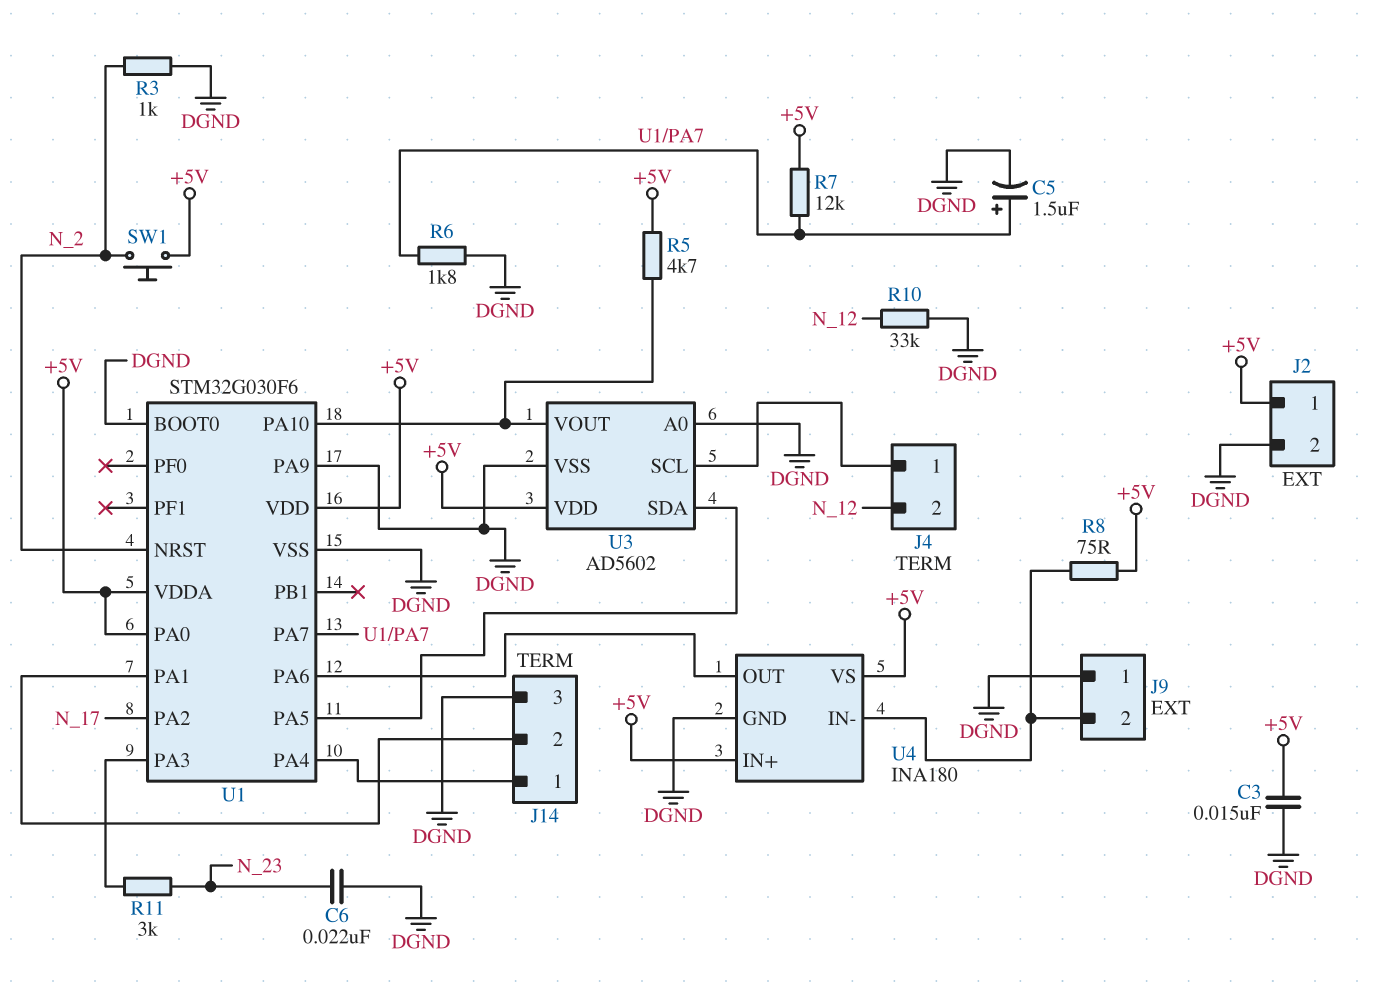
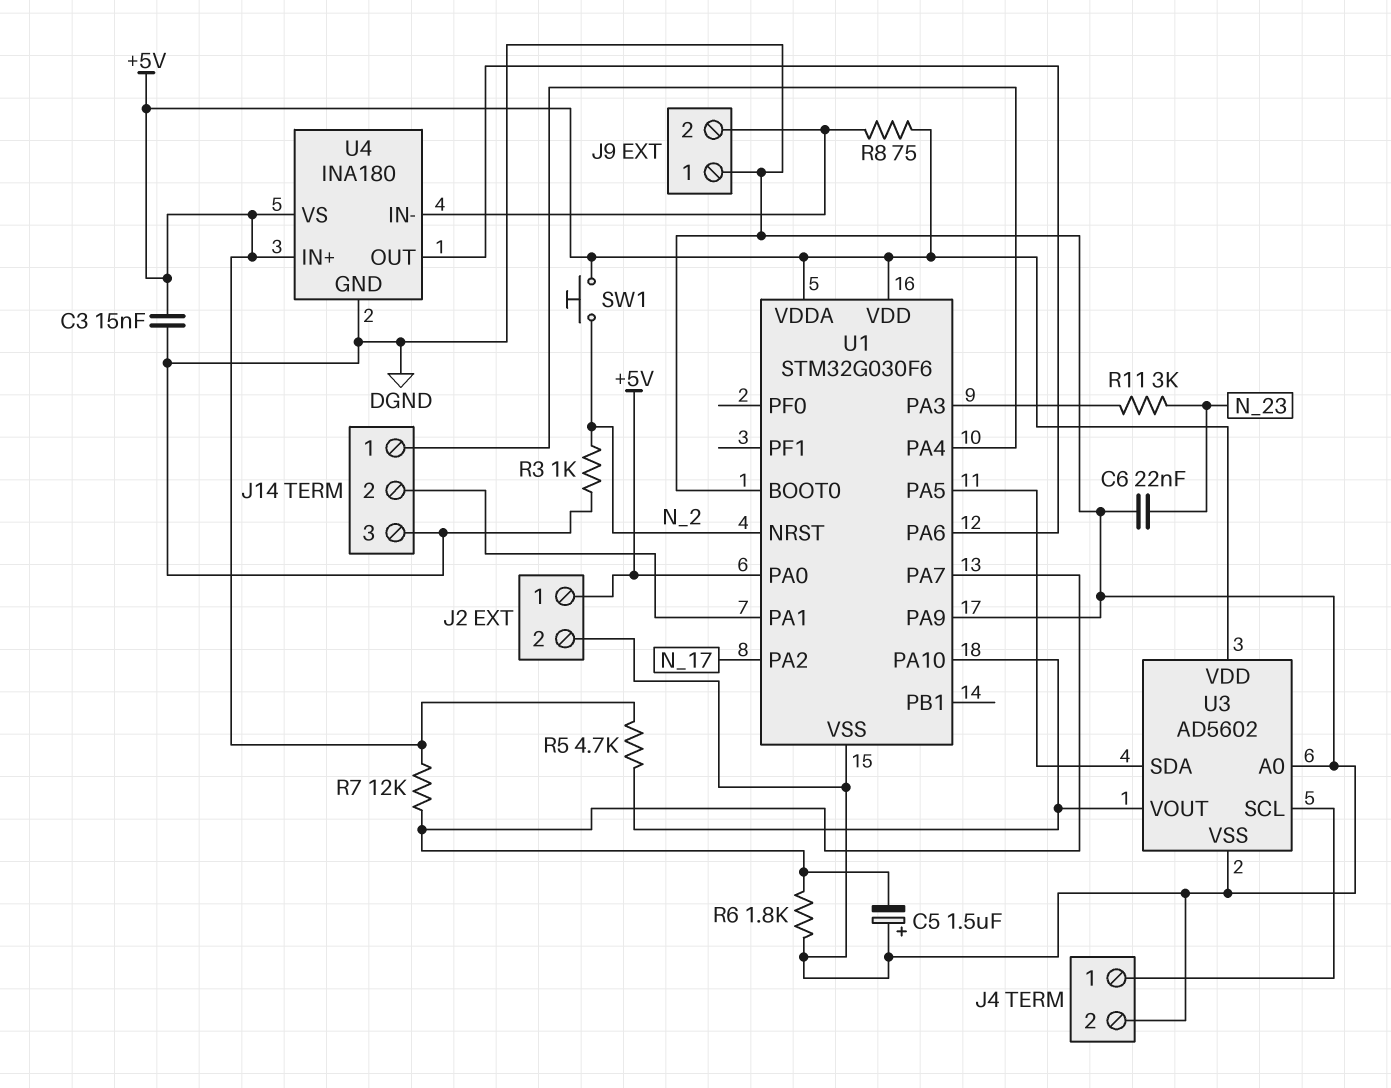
C5: 1.5uF (plus U1/PA7, minus DGND) -> 1.5uF (plus DGND, minus U1/PA7)
J4 pin 2: N_12 -> DGND
R10: 33k (DGND, N_12) -> none

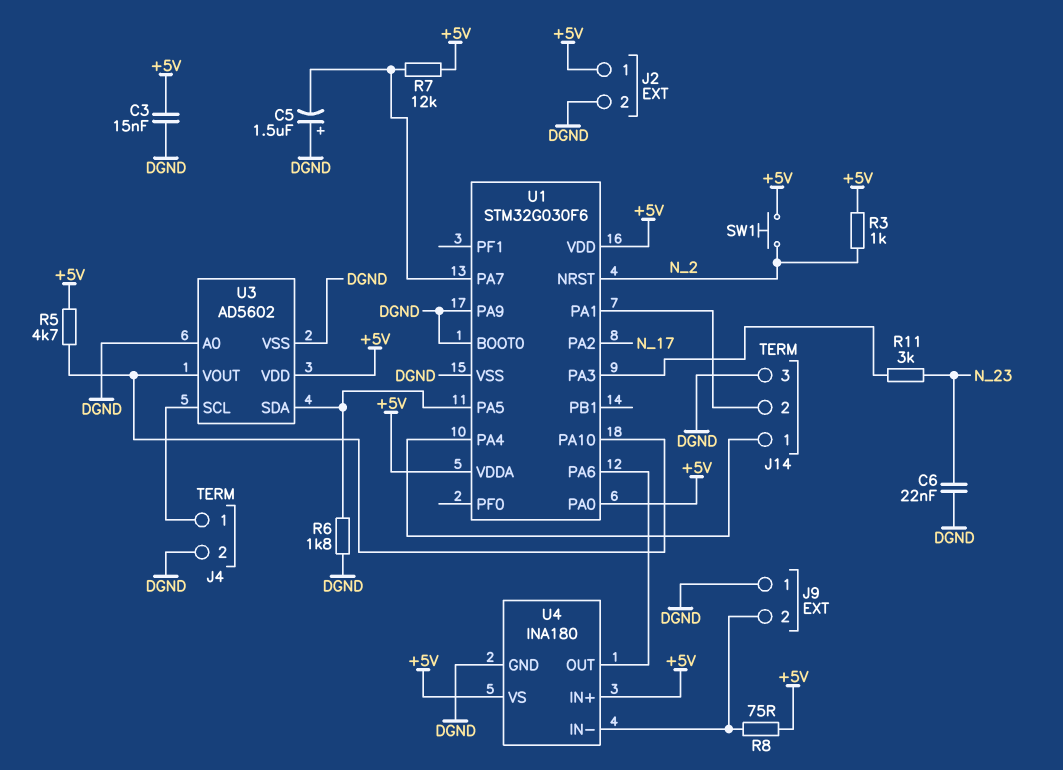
R3: 1k (DGND, N_2) -> 1k (+5V, N_2)
R6: 1.8k (DGND, U1/PA7) -> 1.8k (DGND, U1/PA5)

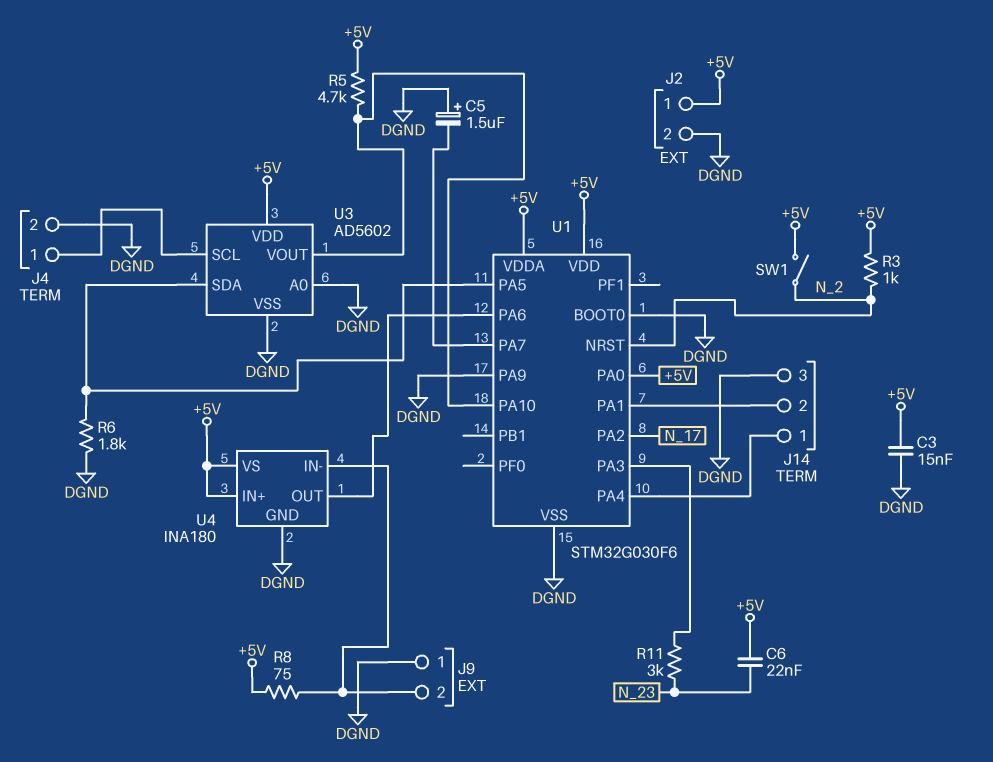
C6: 22nF (DGND, N_23) -> 22nF (+5V, N_23)
R7: 12k (+5V, U1/PA7) -> none
SW1: button (+5V, N_2) -> switch (+5V, N_2)

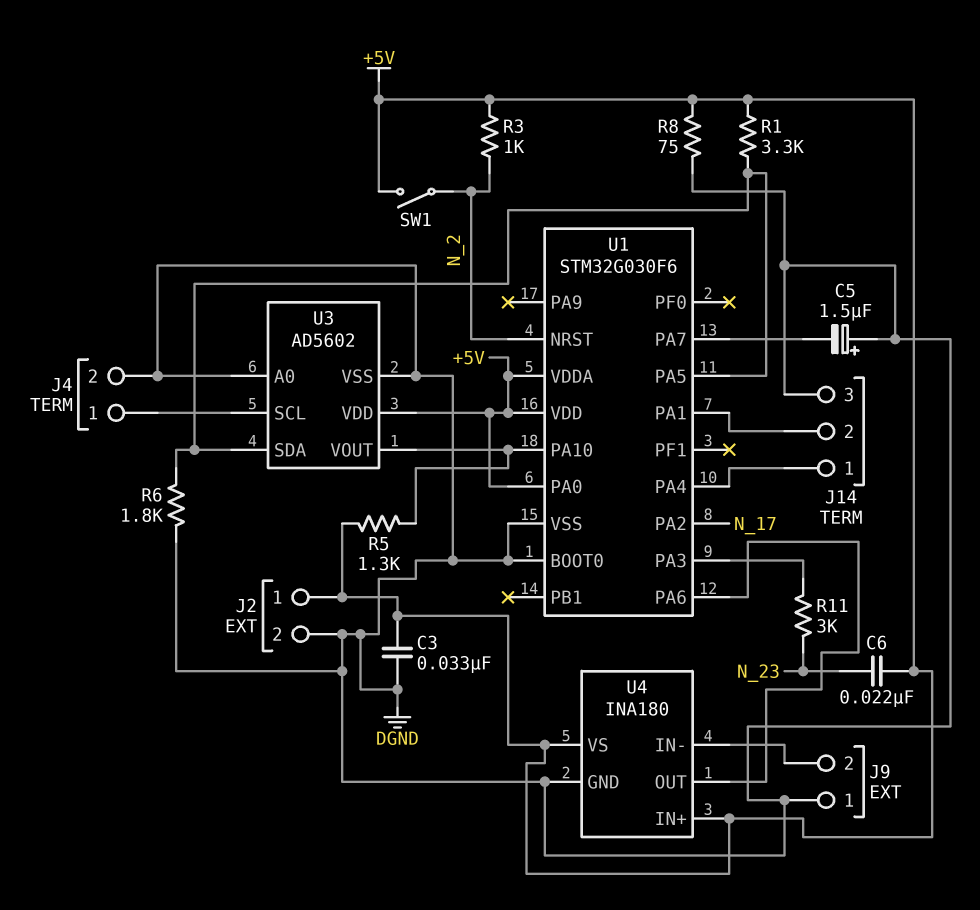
C3: 15nF (+5V, DGND) -> 33nF (+5V, DGND)
R1: none -> 3.3k (+5V, U1/PA5)
R5: 4.7k (+5V, U1/PA10) -> 1.3k (+5V, U1/PA10)
R8: 75 (+5V, J9/2) -> 75 (+5V, DGND)
U1 pin PA9: DGND -> none

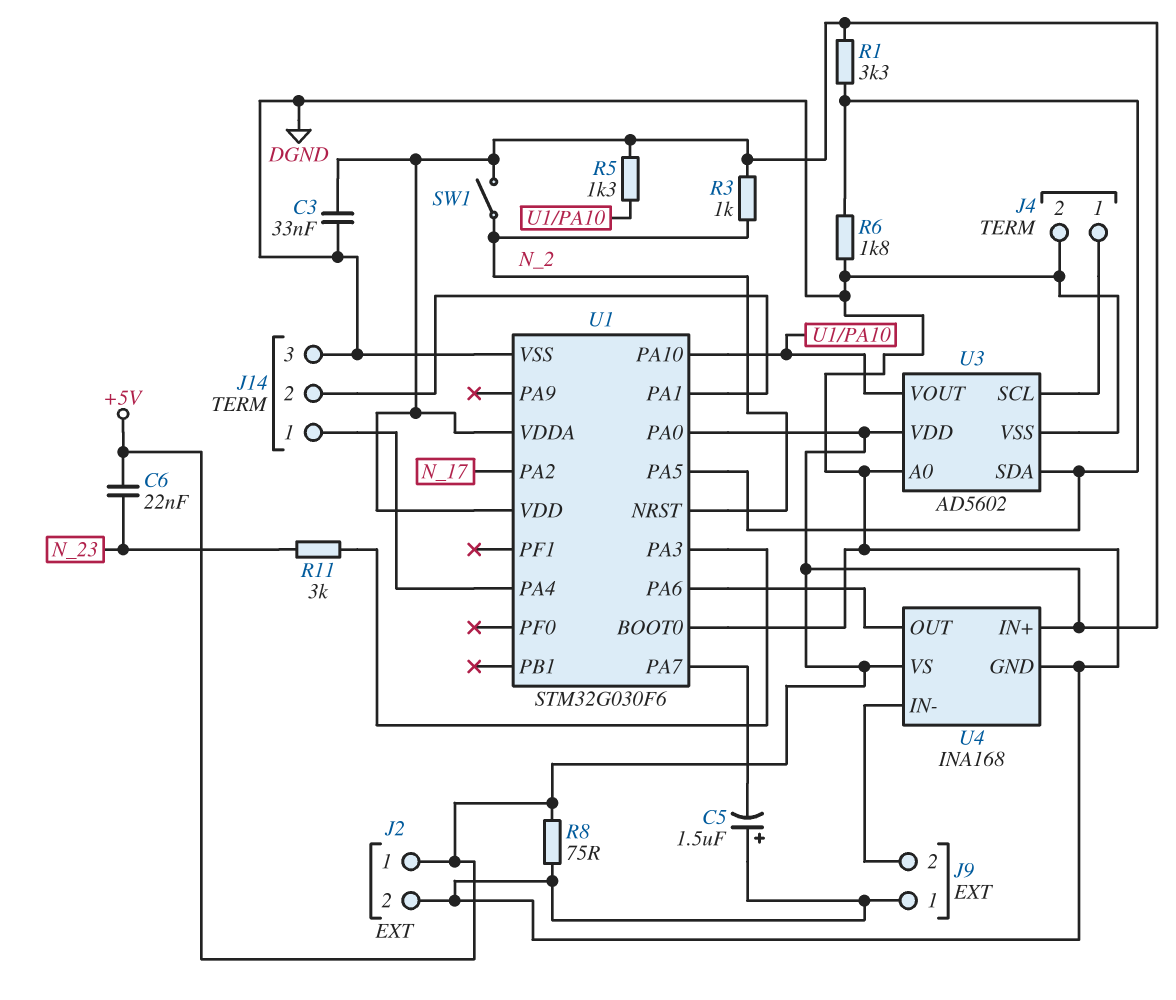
U4: INA180 -> INA168

